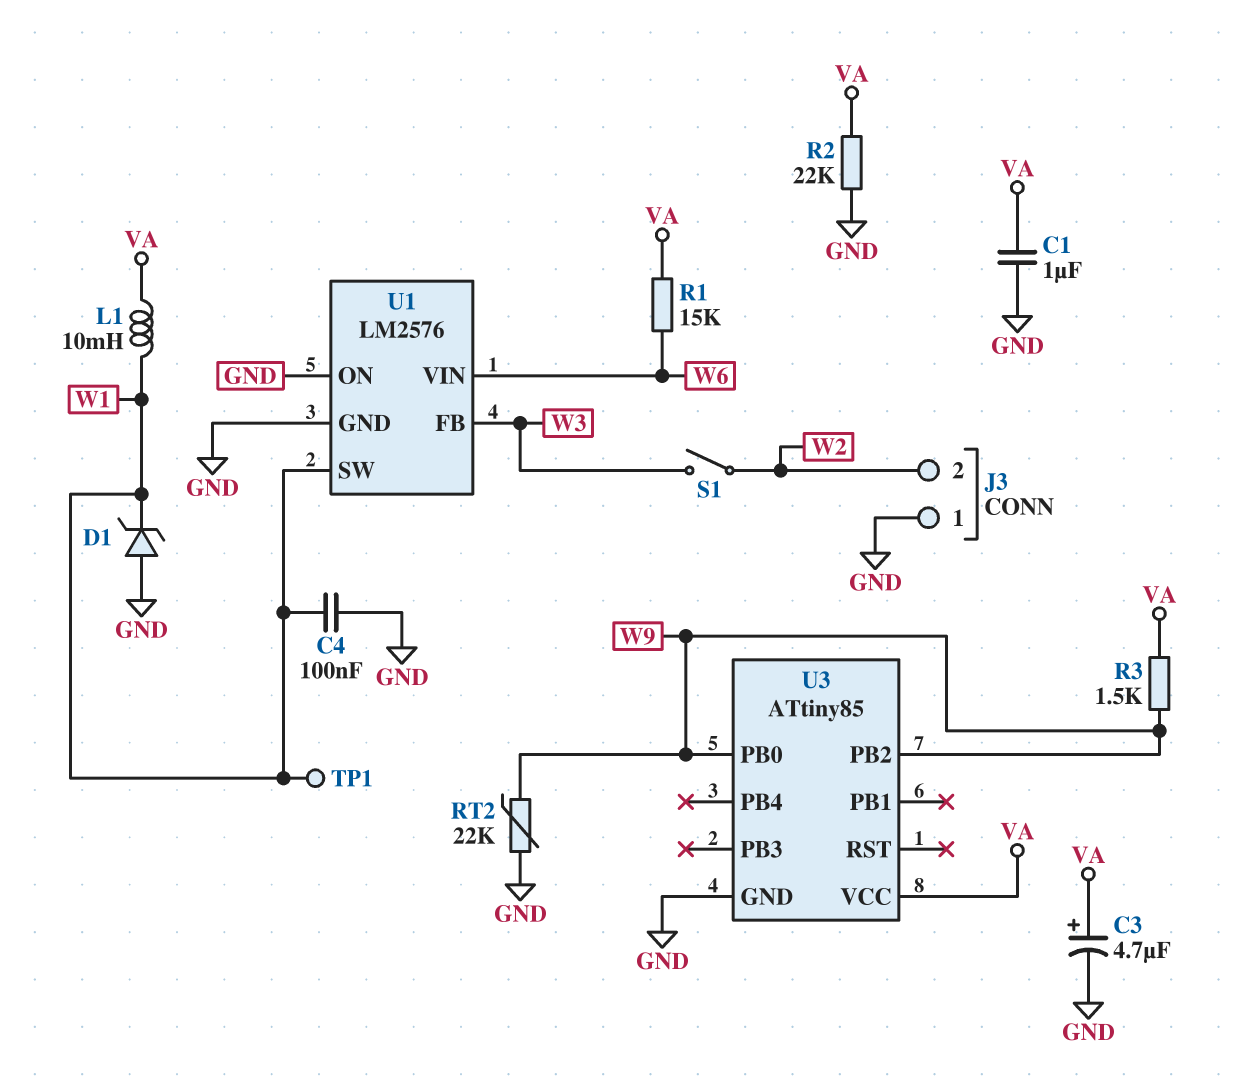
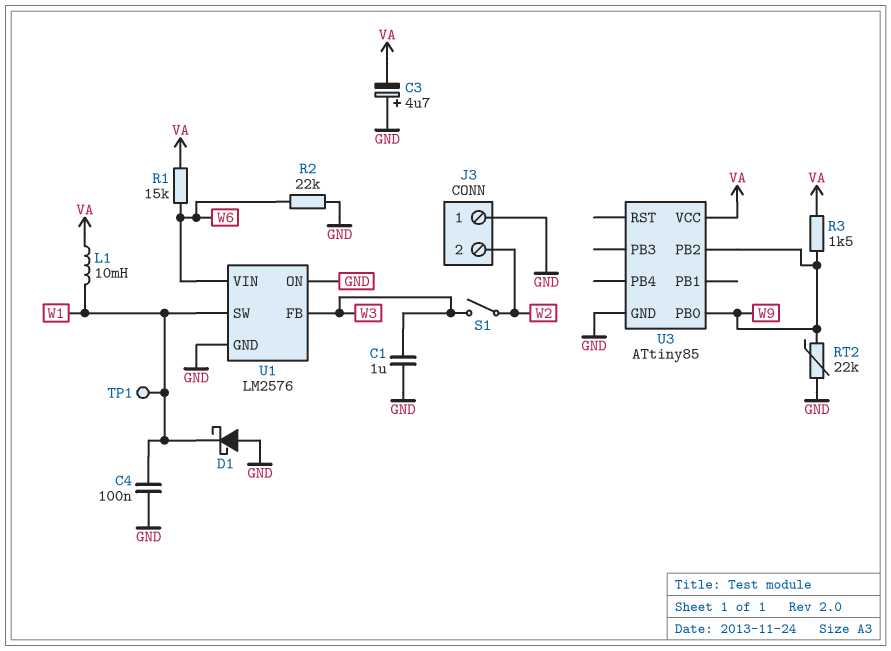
C1: 1uF (GND, VA) -> 1uF (GND, W3)
C3: 4.7uF (plus VA, minus GND) -> 4.7uF (plus GND, minus VA)
D1: zener (A GND, K W1) -> schottky (A GND, K W1)
R2: 22k (GND, VA) -> 22k (GND, W6)

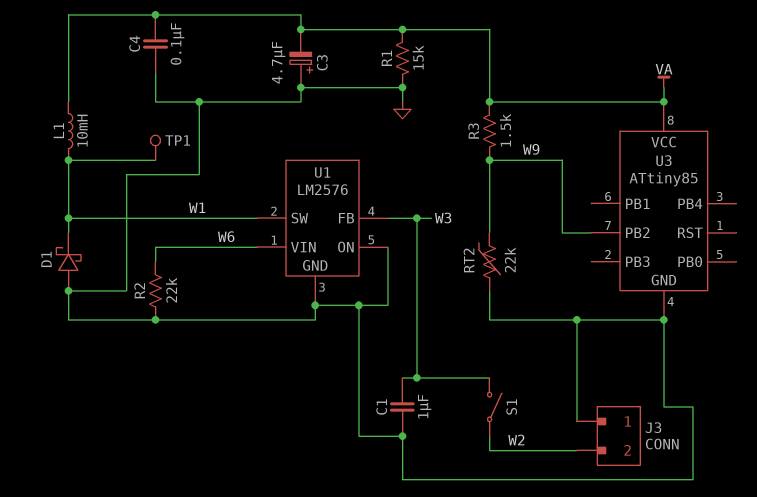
C4: 100nF (GND, W1) -> 100nF (GND, VA)
R1: 15k (VA, W6) -> 15k (GND, VA)
U3 pin PB0: W9 -> none

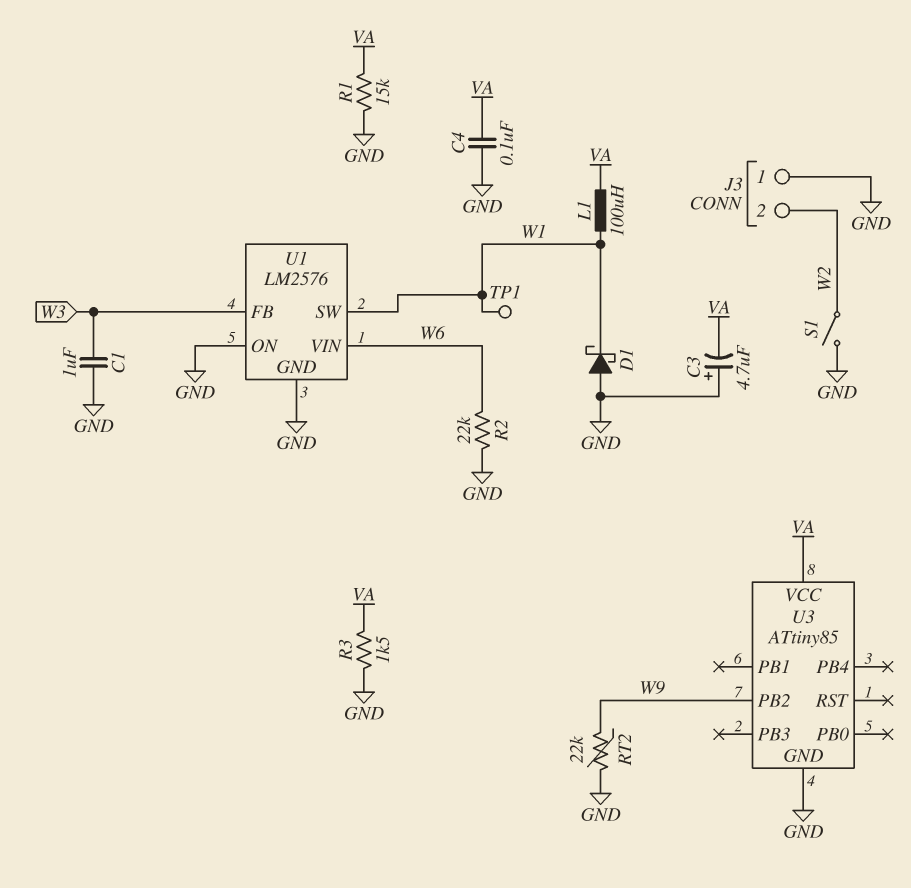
L1: 10mH (VA, W1) -> 100uH (VA, W1)
R3: 1.5k (VA, W9) -> 1.5k (GND, VA)
S1: switch (W2, W3) -> switch (GND, W2)

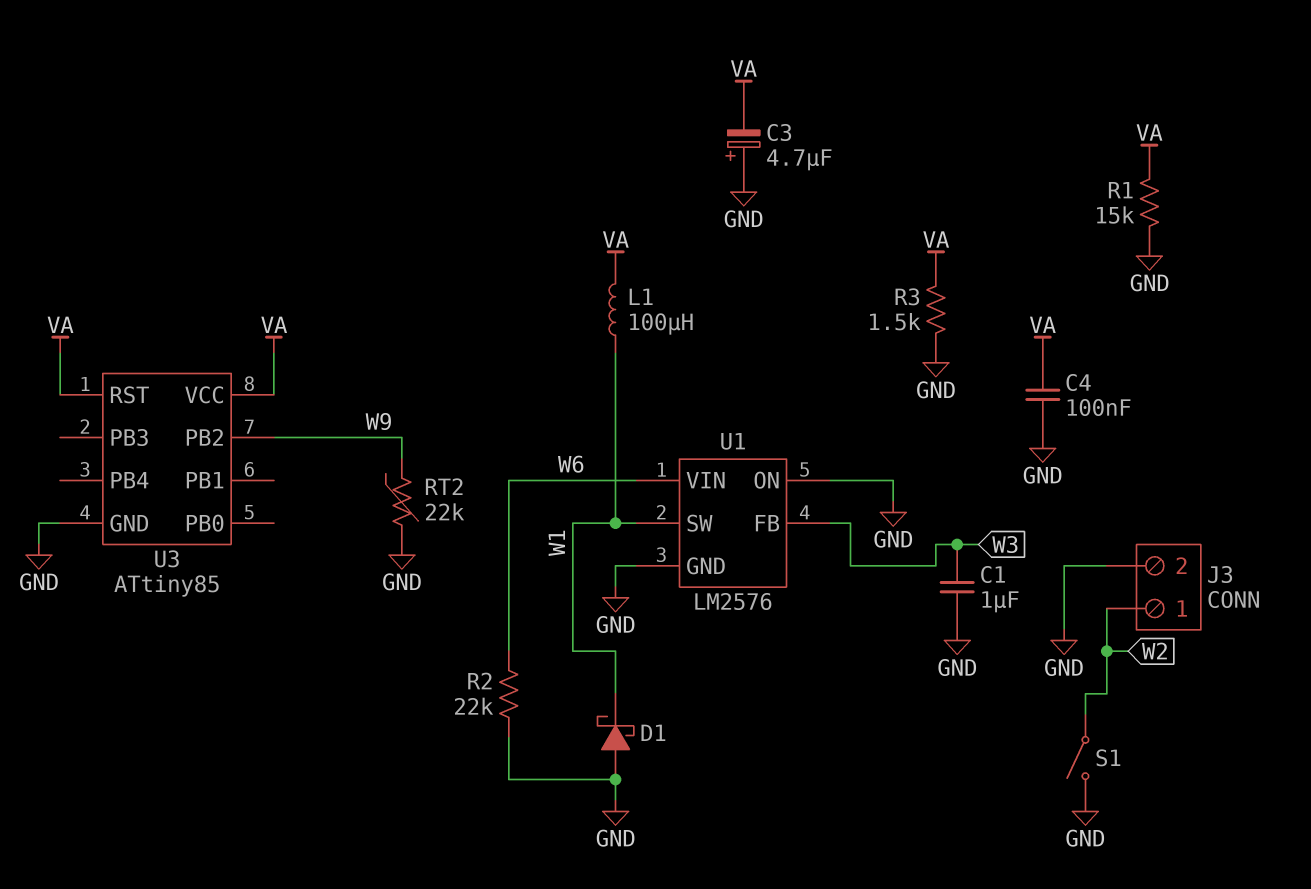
J3 pin 1: GND -> W2
J3 pin 2: W2 -> GND
TP1: test point (W1) -> none
U3 pin RST: none -> VA

